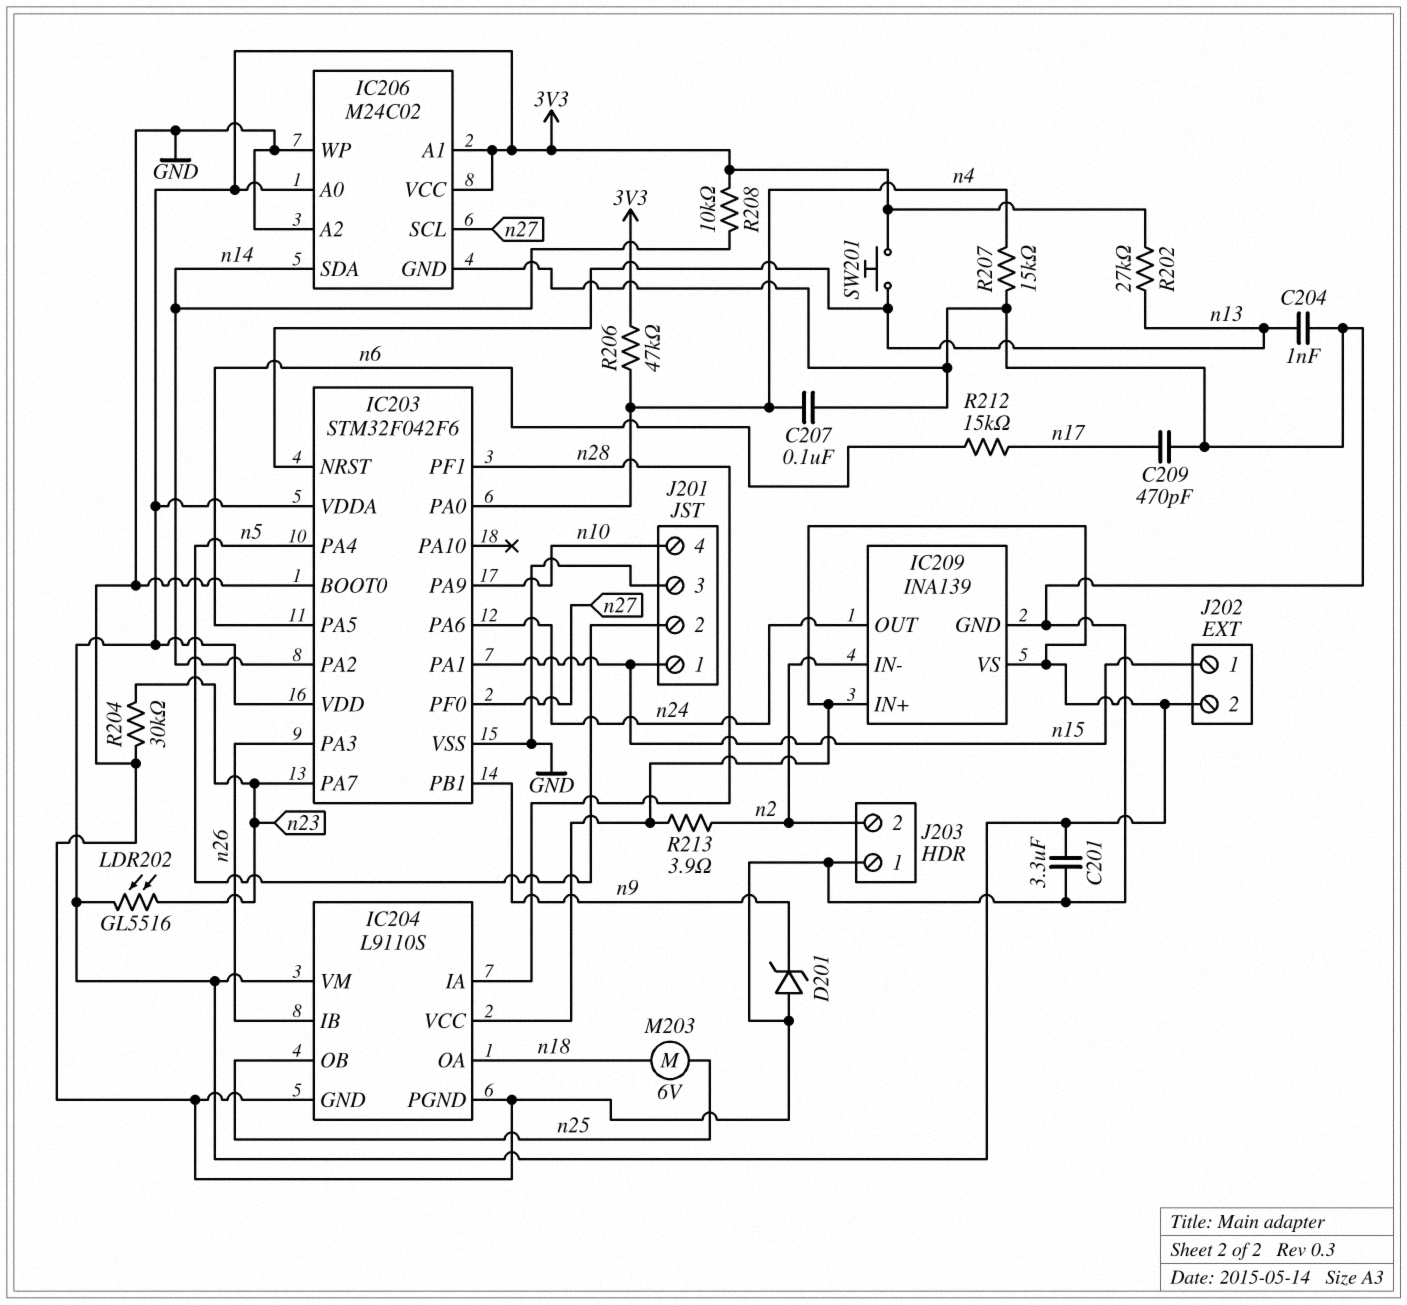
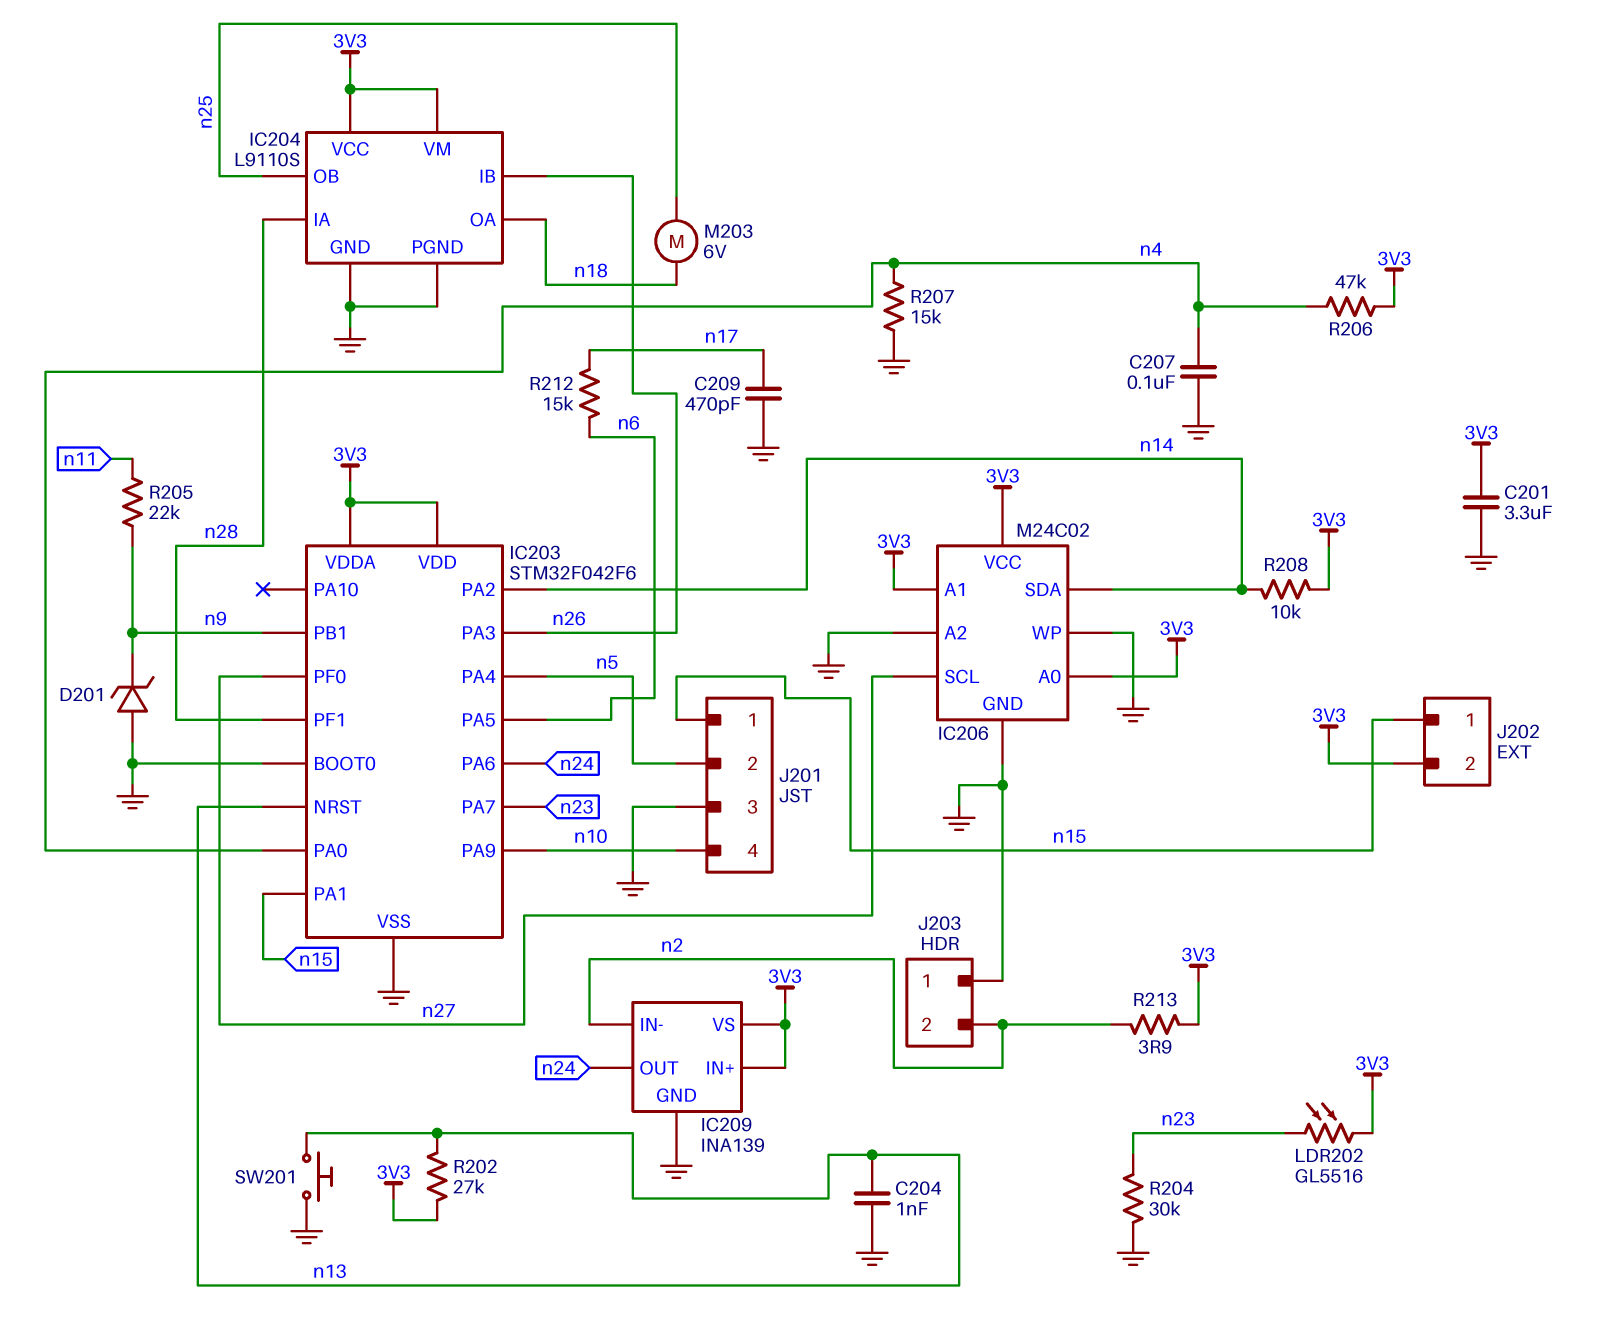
R205: none -> 22k (n9, n11)
SW201: button (3V3, n13) -> button (GND, n13)

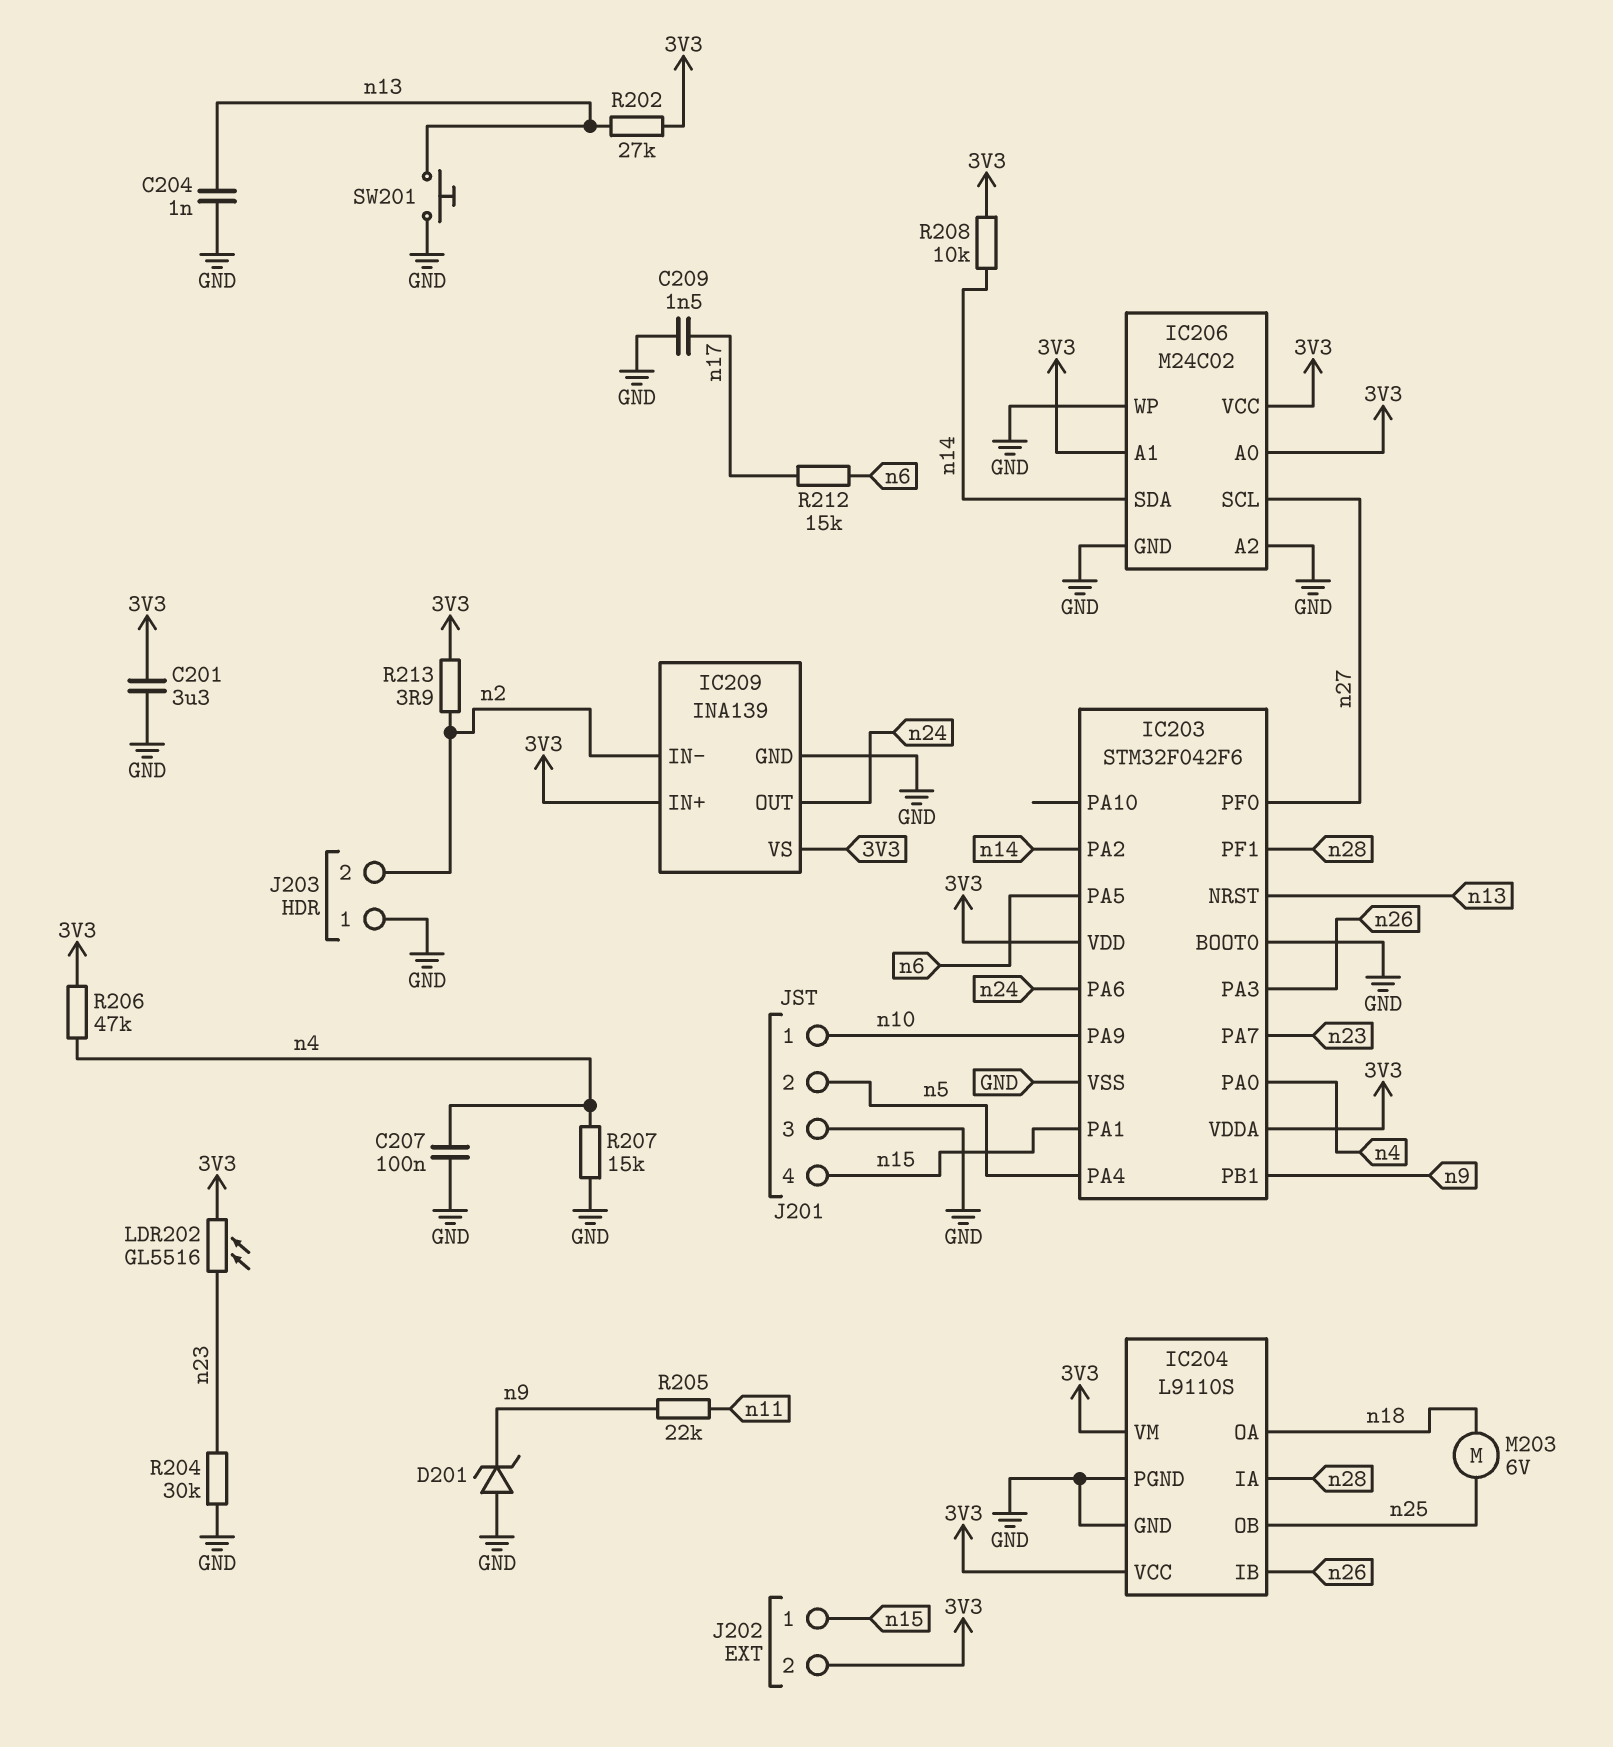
C209: 470pF (GND, n17) -> 1.5nF (GND, n17)
J201 pin 1: n15 -> n10
J201 pin 4: n10 -> n15

